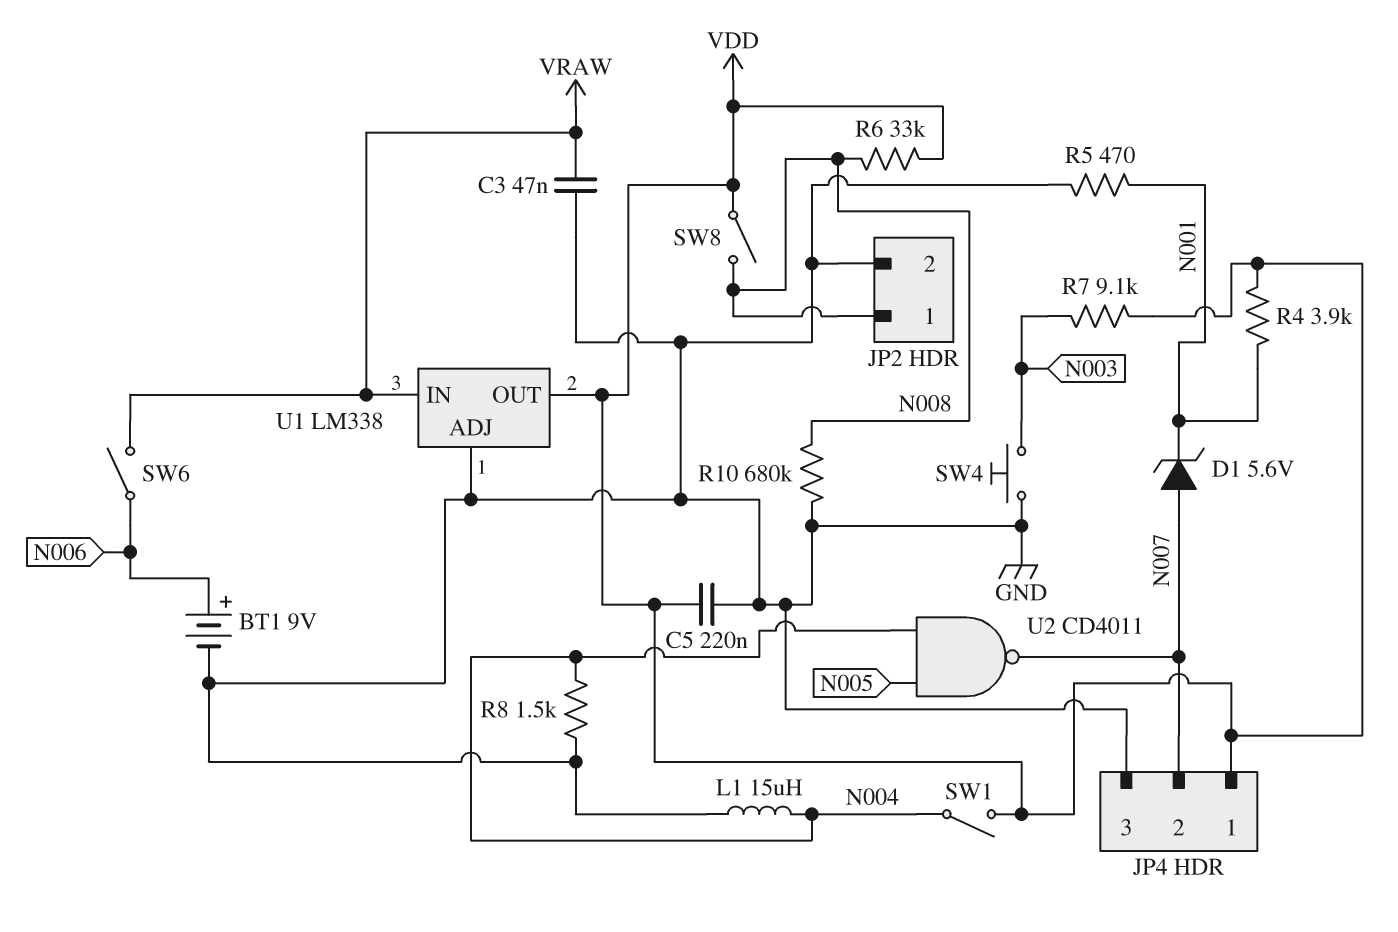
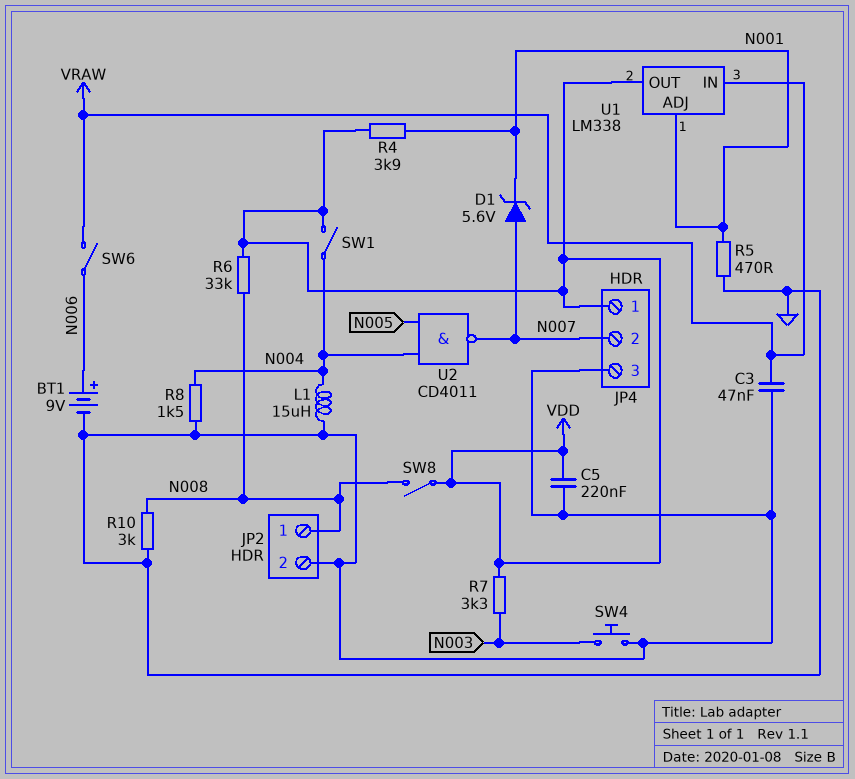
R7: 9.1k (N003, VDD) -> 3.3k (N003, VDD)
R10: 680k (GND, N008) -> 3k (GND, N008)
U1 pin ADJ: GND -> N001

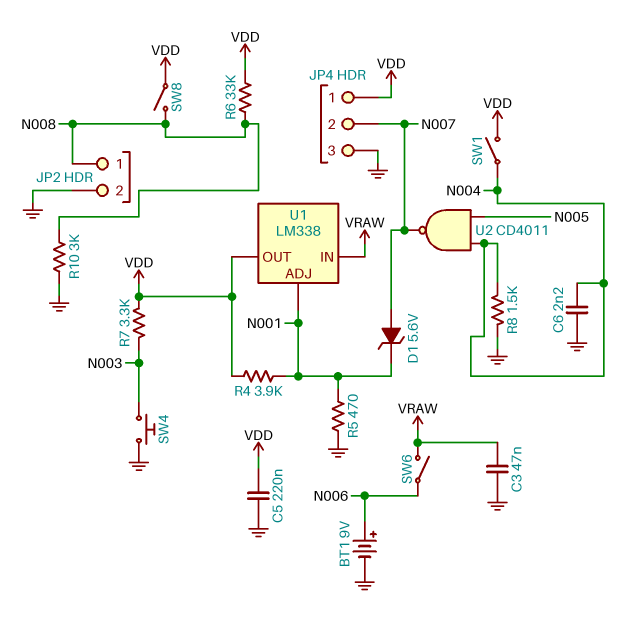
C6: none -> 2.2nF (GND, N004)
L1: 15uH (GND, N004) -> none

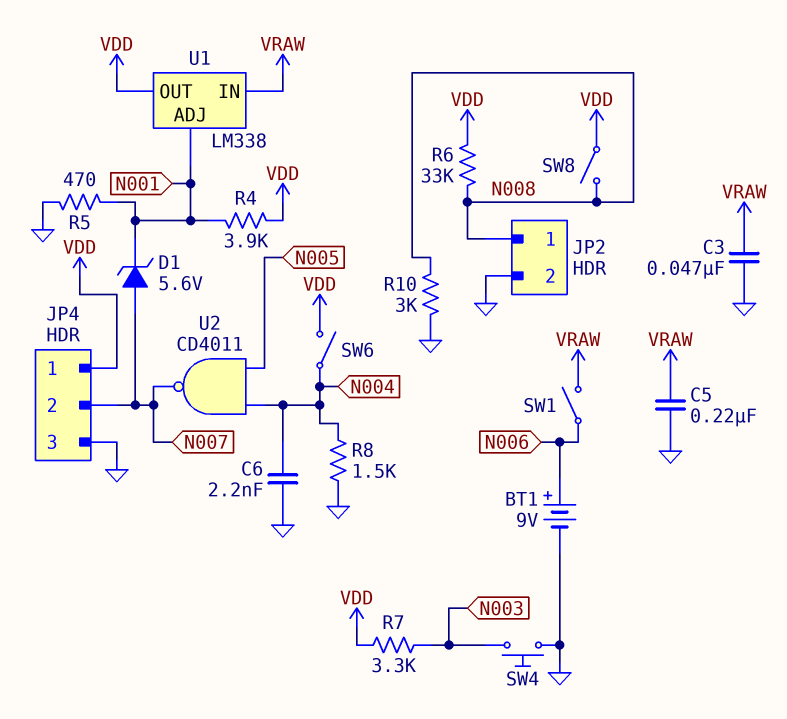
C5: 220nF (GND, VDD) -> 220nF (GND, VRAW)
SW1: switch (N004, VDD) -> switch (N006, VRAW)
SW6: switch (N006, VRAW) -> switch (N004, VDD)

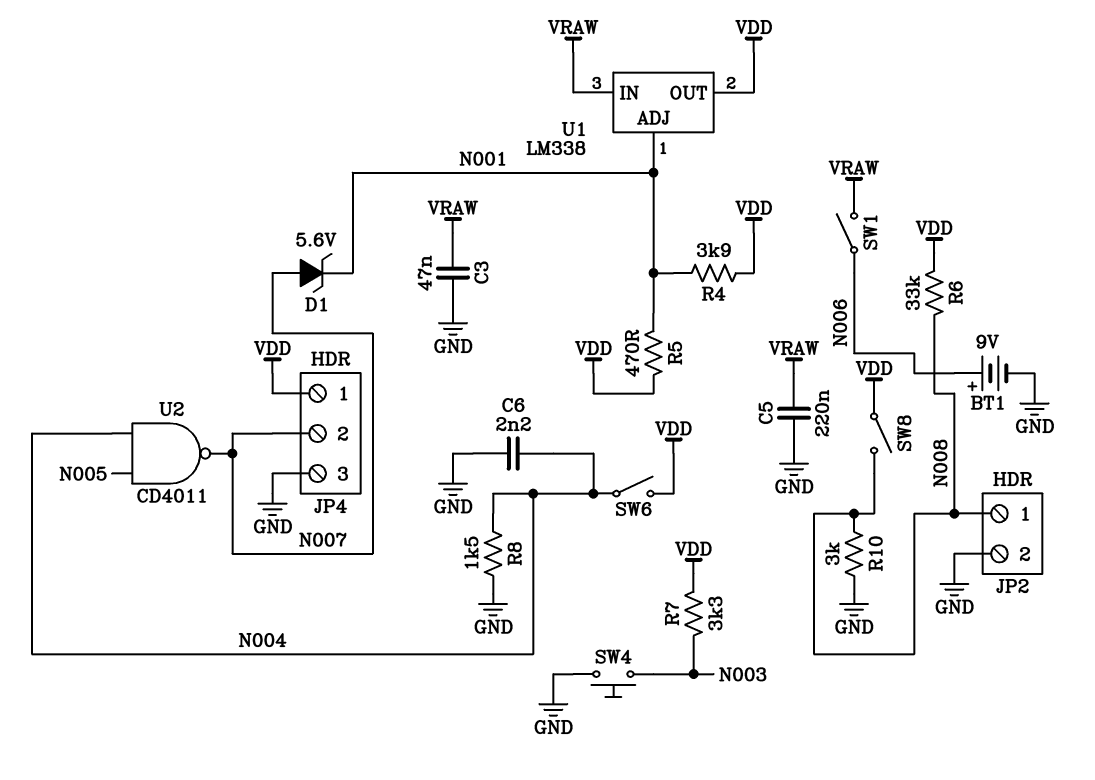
R5: 470 (GND, N001) -> 470 (N001, VDD)

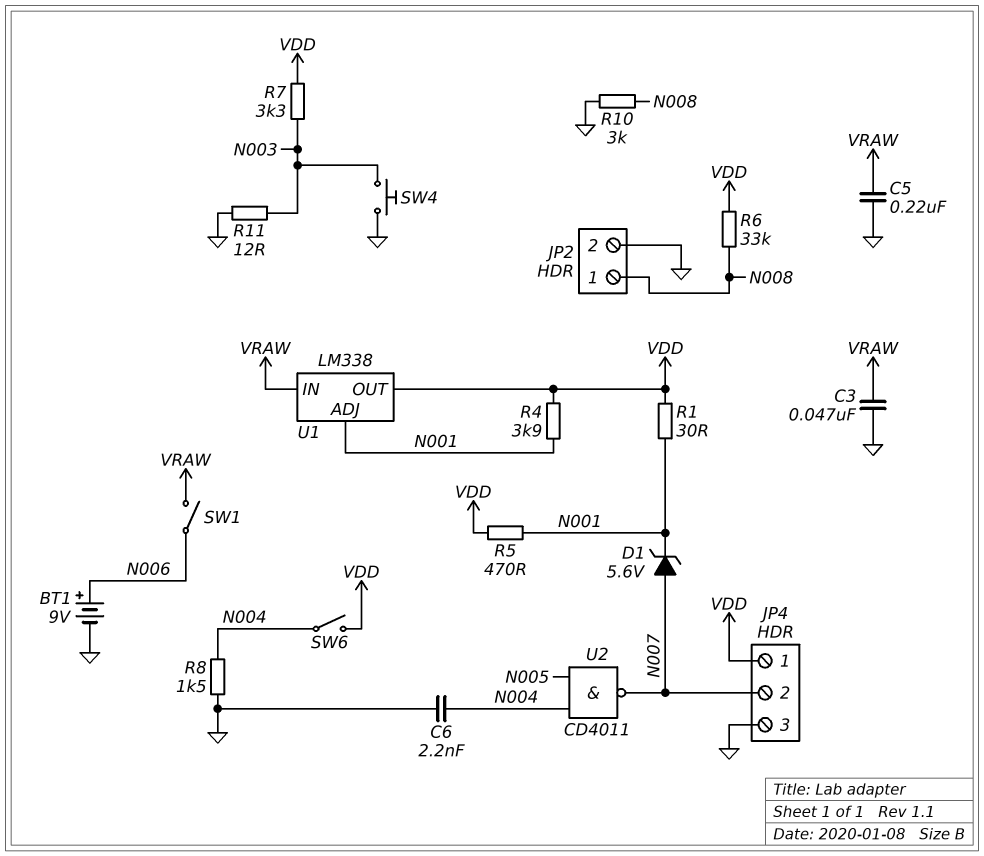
R1: none -> 30 (N001, VDD)
R11: none -> 12 (GND, N003)
SW8: switch (N008, VDD) -> none

